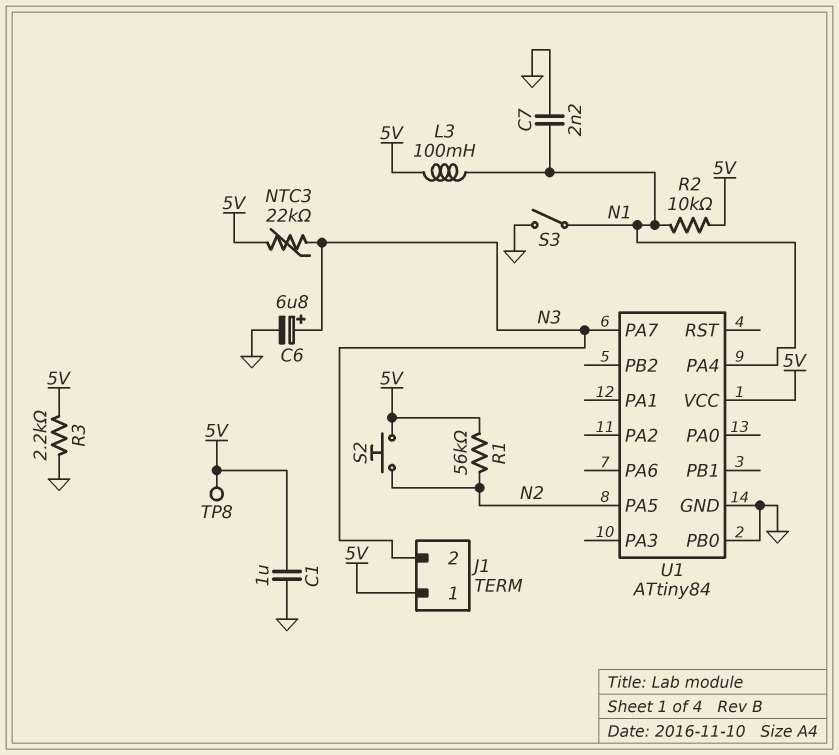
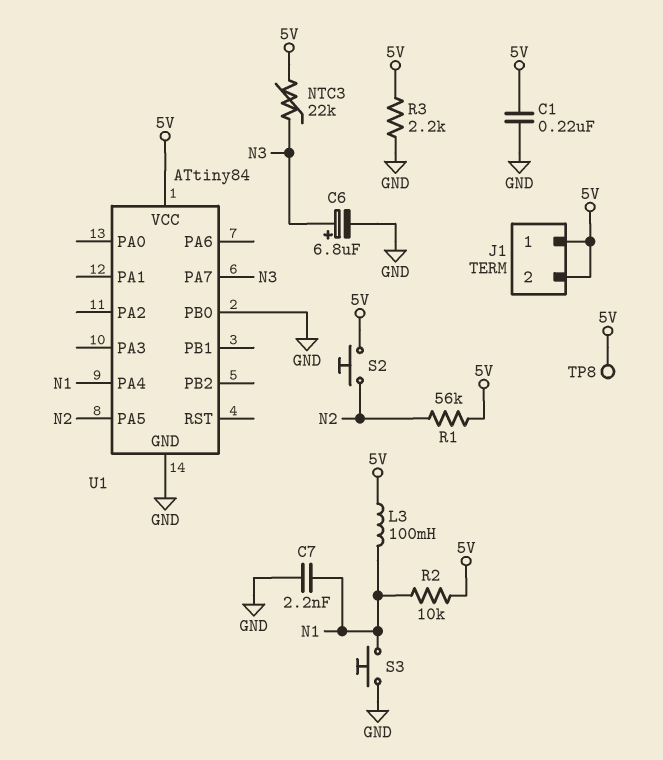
C1: 1uF (5V, GND) -> 220nF (5V, GND)
J1 pin 2: N3 -> 5V
S3: switch (GND, N1) -> button (GND, N1)

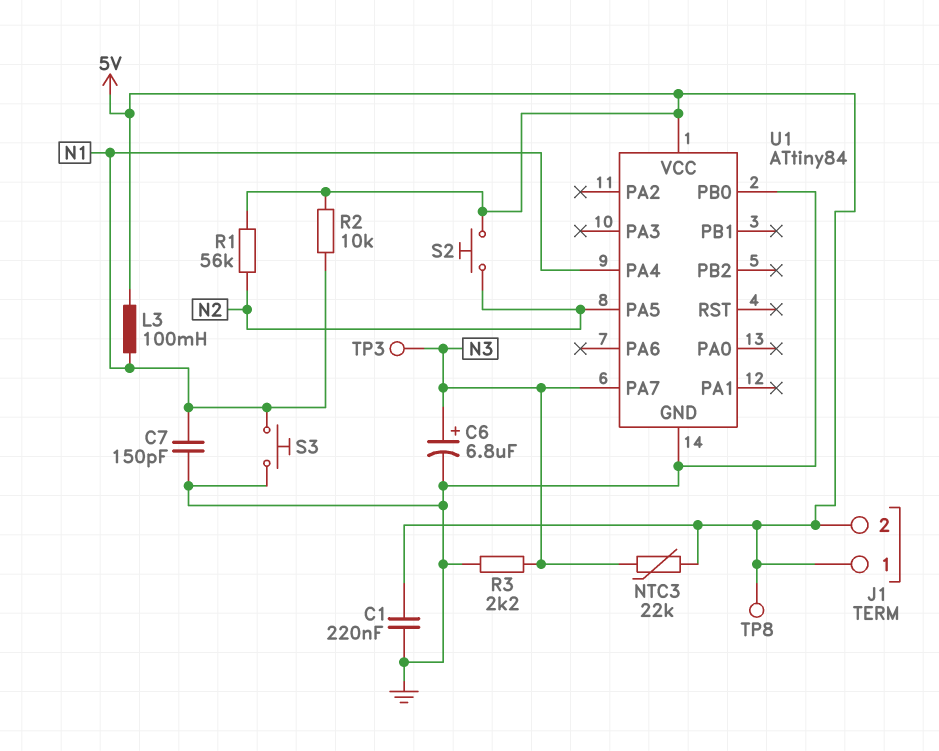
C7: 2.2nF (GND, N1) -> 150pF (GND, N1)
R3: 2.2k (5V, GND) -> 2.2k (GND, N3)
TP3: none -> test point (N3)

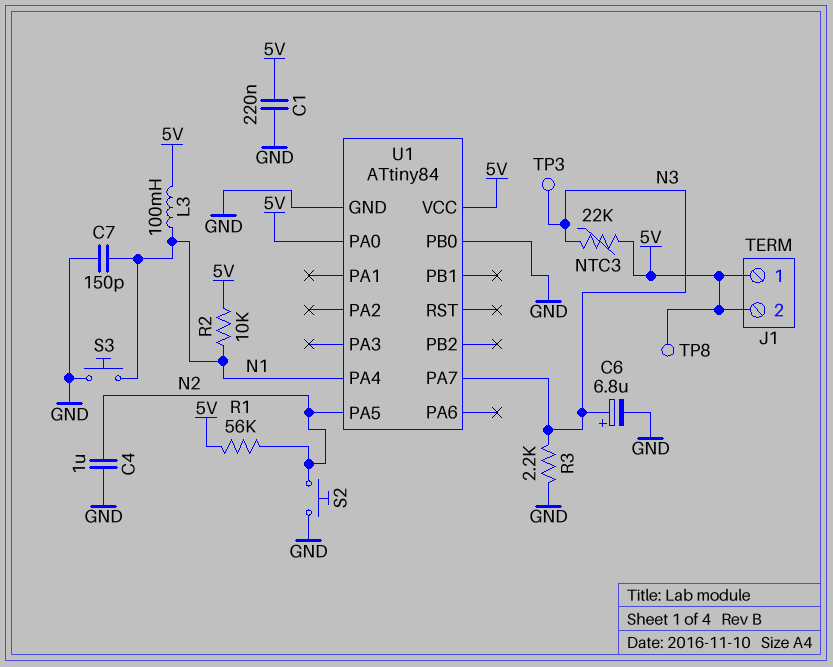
C4: none -> 1uF (GND, N2)
S2: button (5V, N2) -> button (GND, N2)
U1 pin PA0: none -> 5V

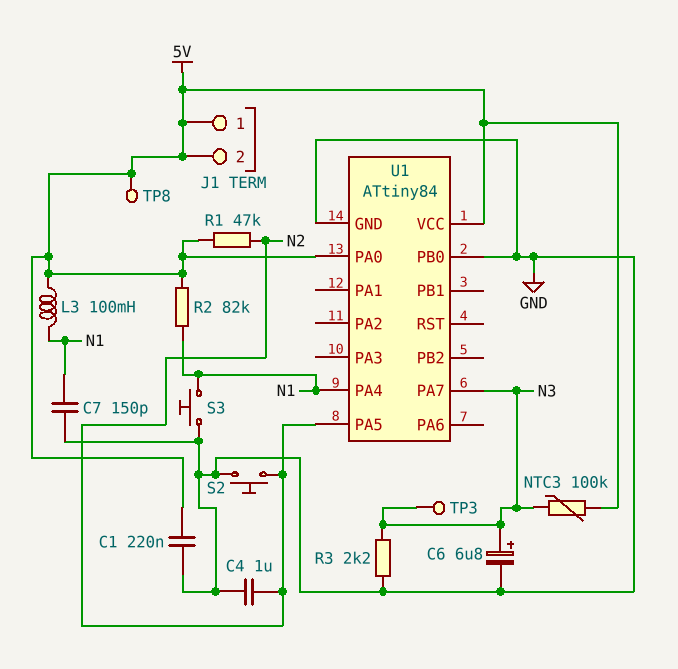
NTC3: 22k (5V, N3) -> 100k (5V, N3)
R1: 56k (5V, N2) -> 47k (5V, N2)
R2: 10k (5V, N1) -> 82k (5V, N1)

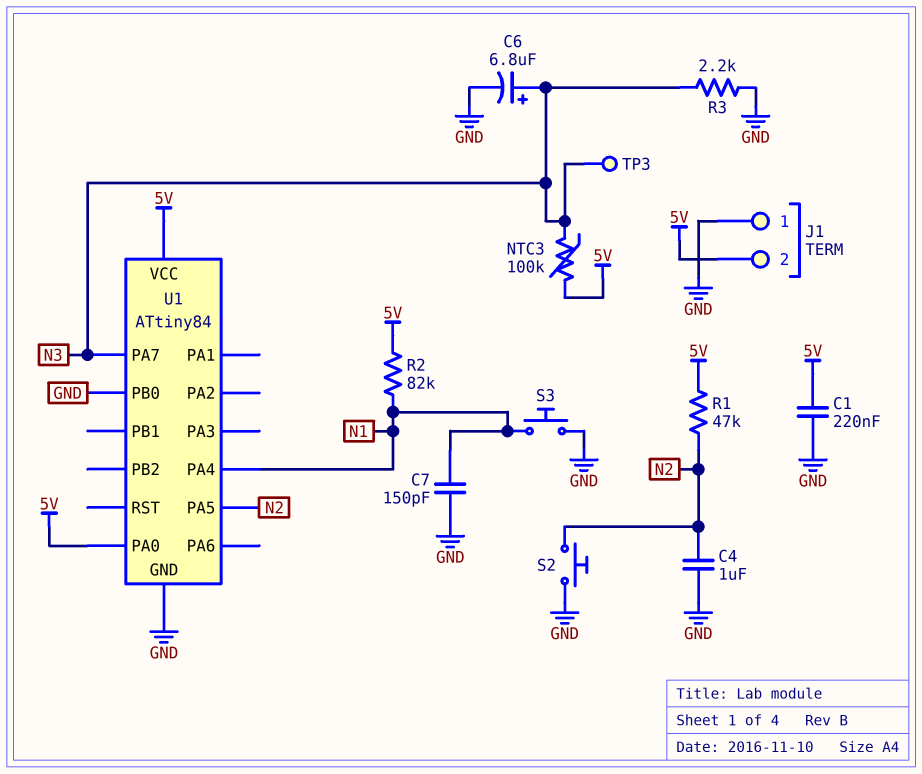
J1 pin 1: 5V -> GND
L3: 100mH (5V, N1) -> none
TP8: test point (5V) -> none

